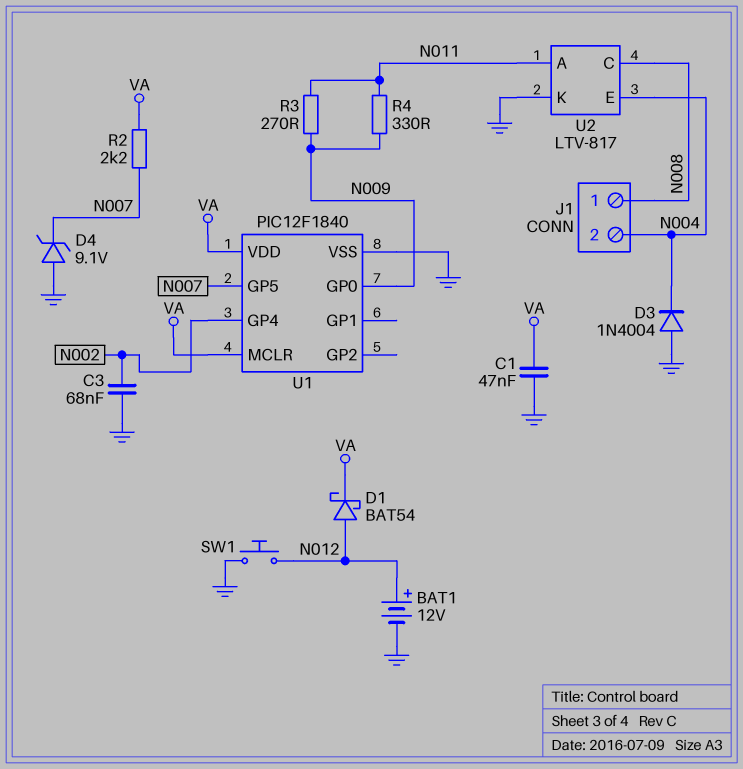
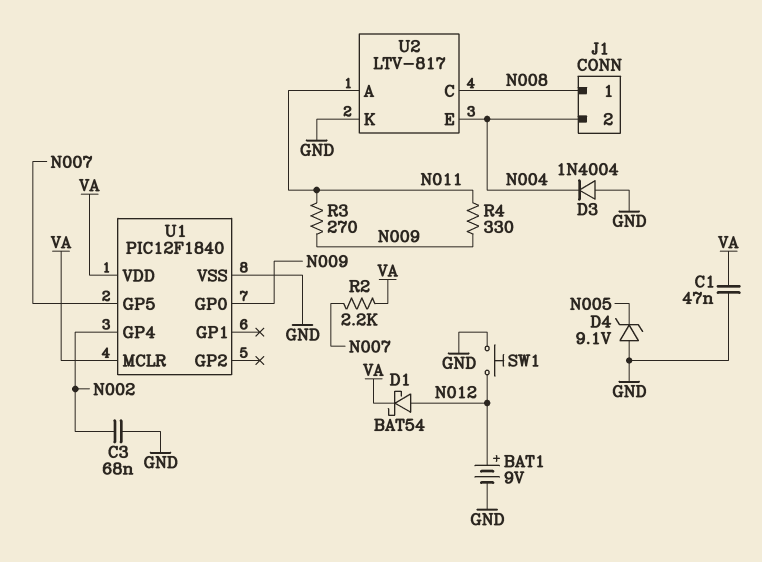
BAT1: 12V (plus N012, minus GND) -> 9V (plus N012, minus GND)
D4: zener 9.1V (A GND, K N007) -> zener 9.1V (A GND, K N005)

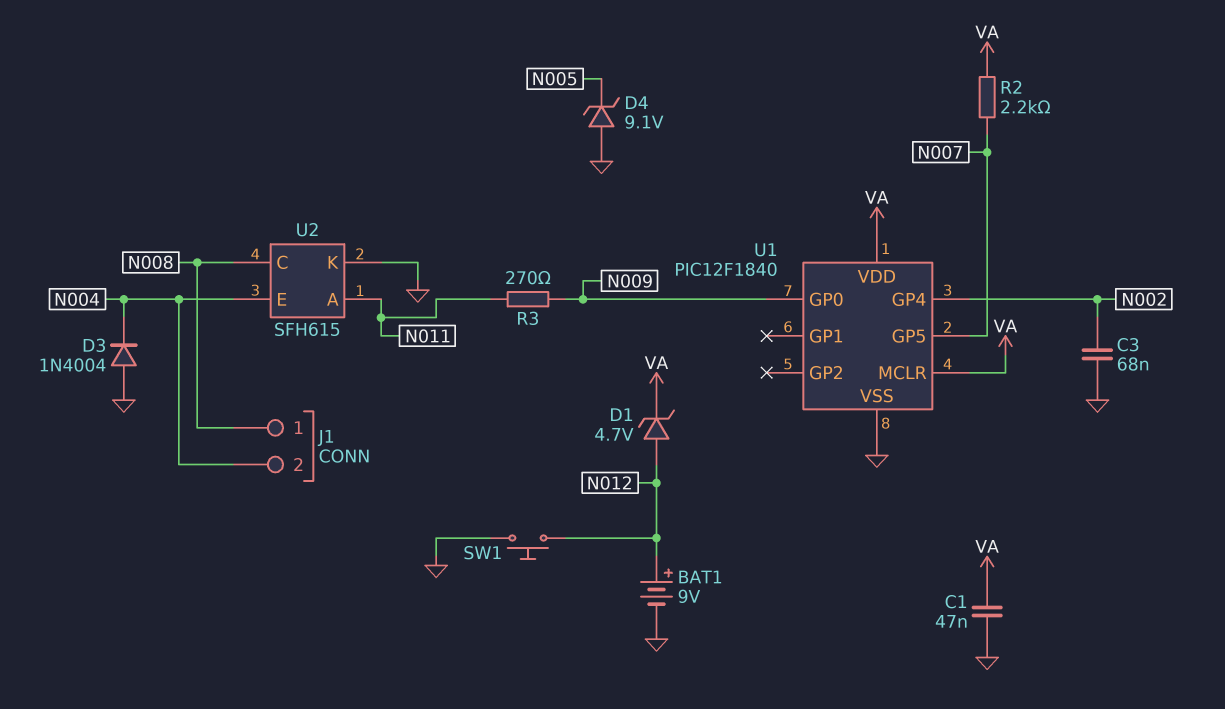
D1: schottky BAT54 (A N012, K VA) -> zener 4.7V (A N012, K VA)
R4: 330 (N009, N011) -> none
U2: LTV-817 -> SFH615

